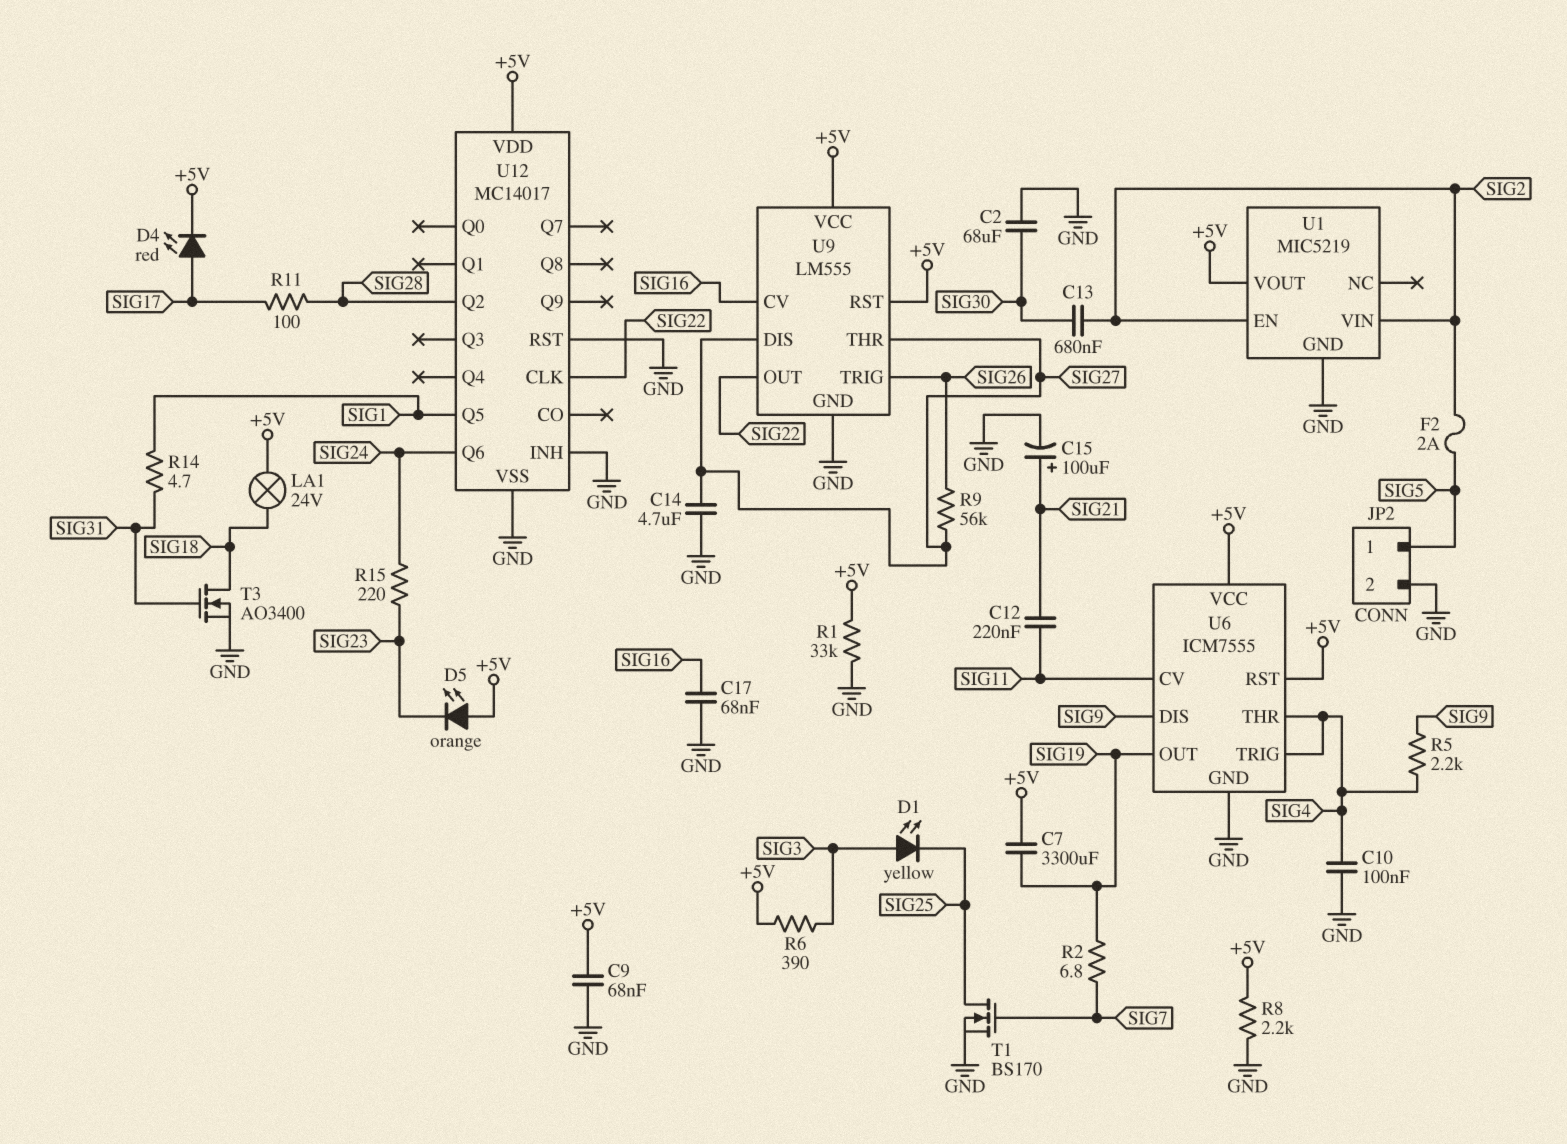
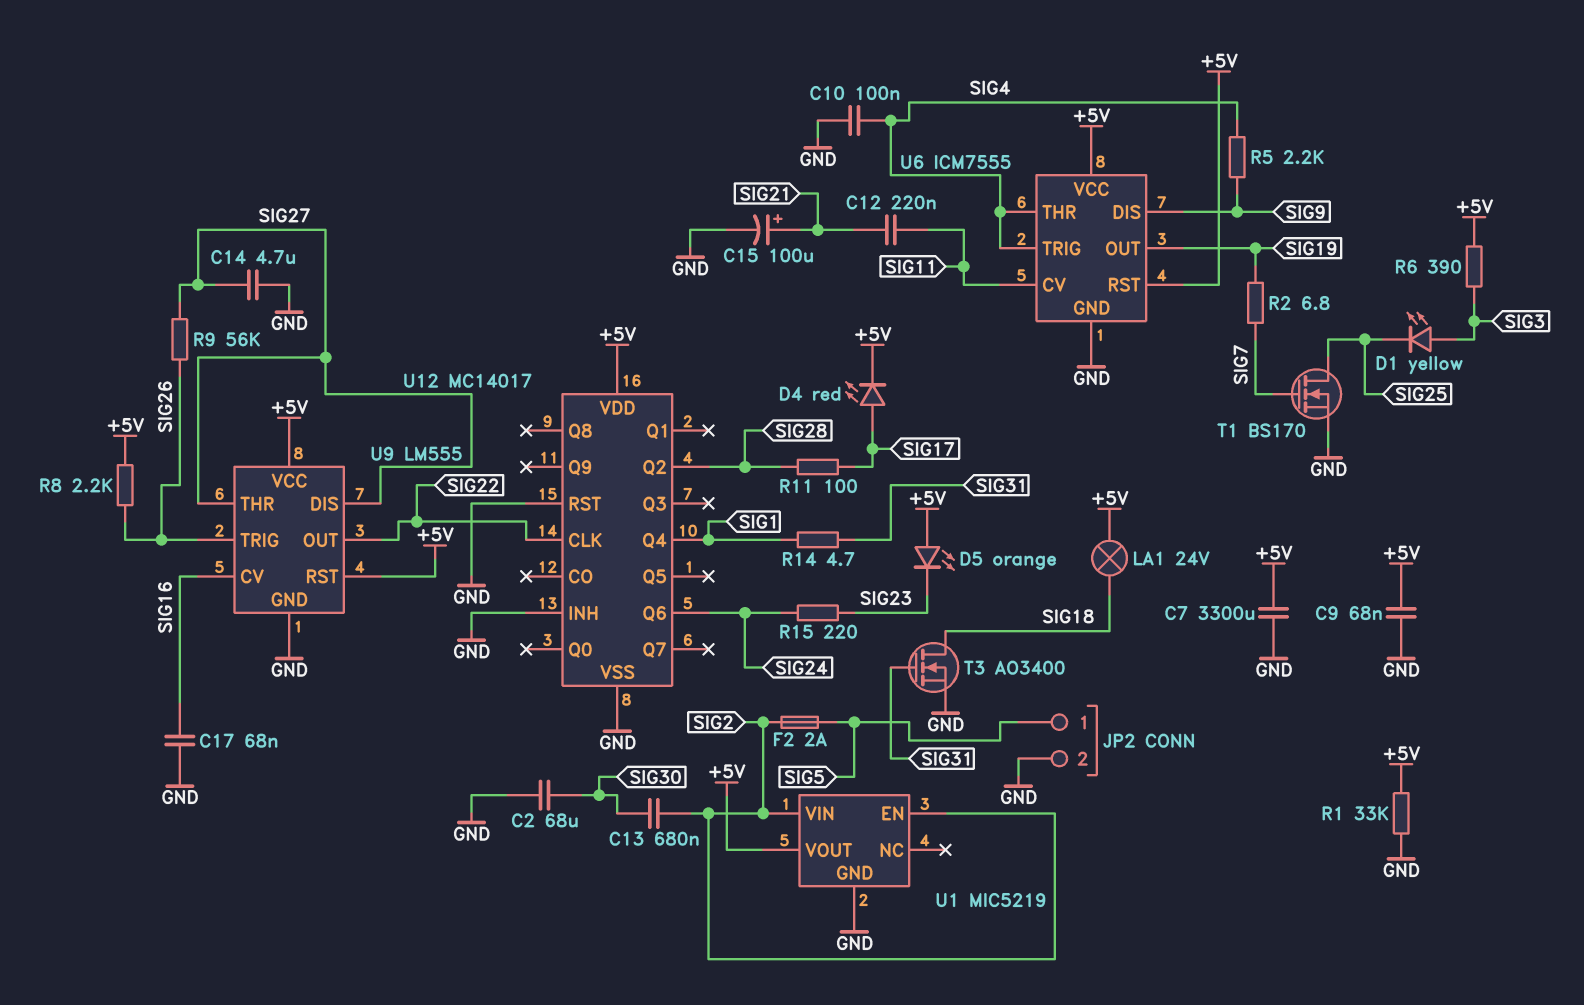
C7: 3300uF (+5V, SIG19) -> 3300uF (+5V, GND)
R8: 2.2k (+5V, GND) -> 2.2k (+5V, SIG26)
U12 pin Q4: none -> SIG1
U12 pin Q5: SIG1 -> none

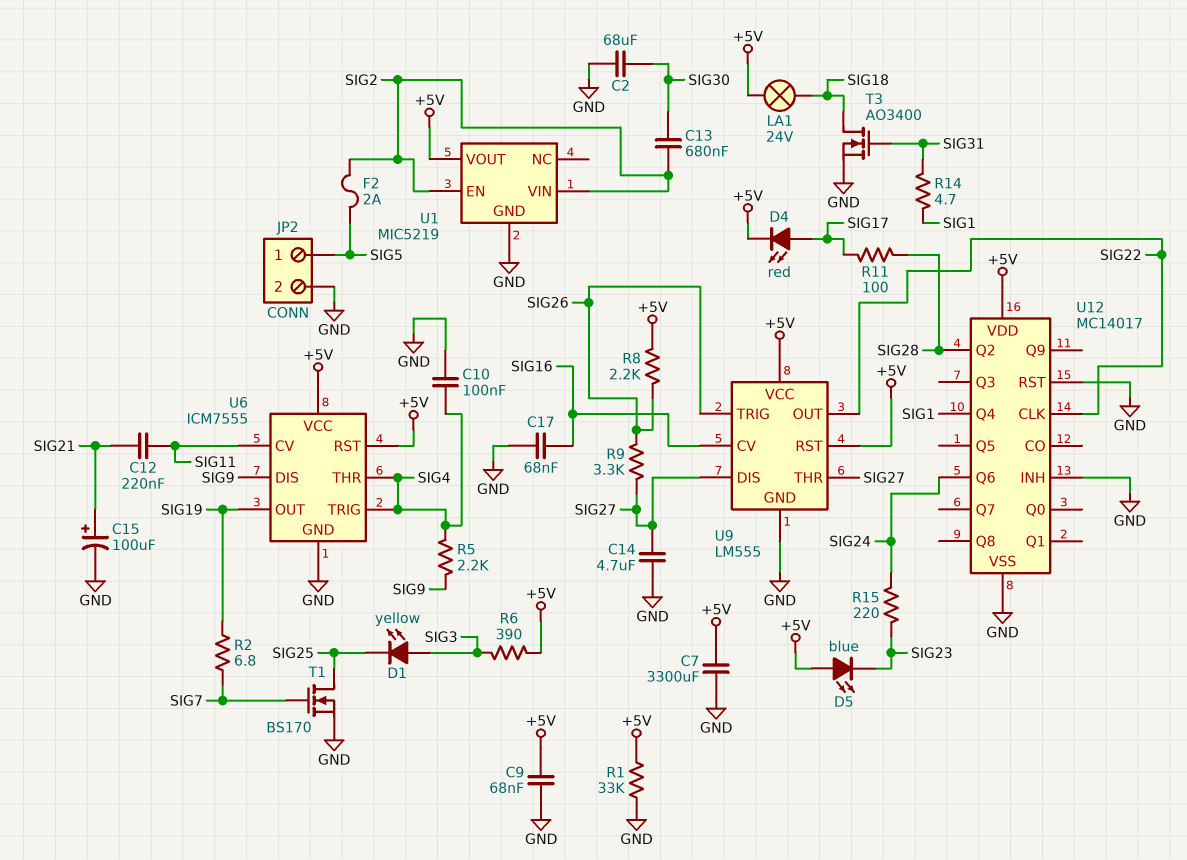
D5: LED orange (A +5V, K SIG23) -> LED blue (A +5V, K SIG23)
R9: 56k (SIG26, SIG27) -> 3.3k (SIG26, SIG27)

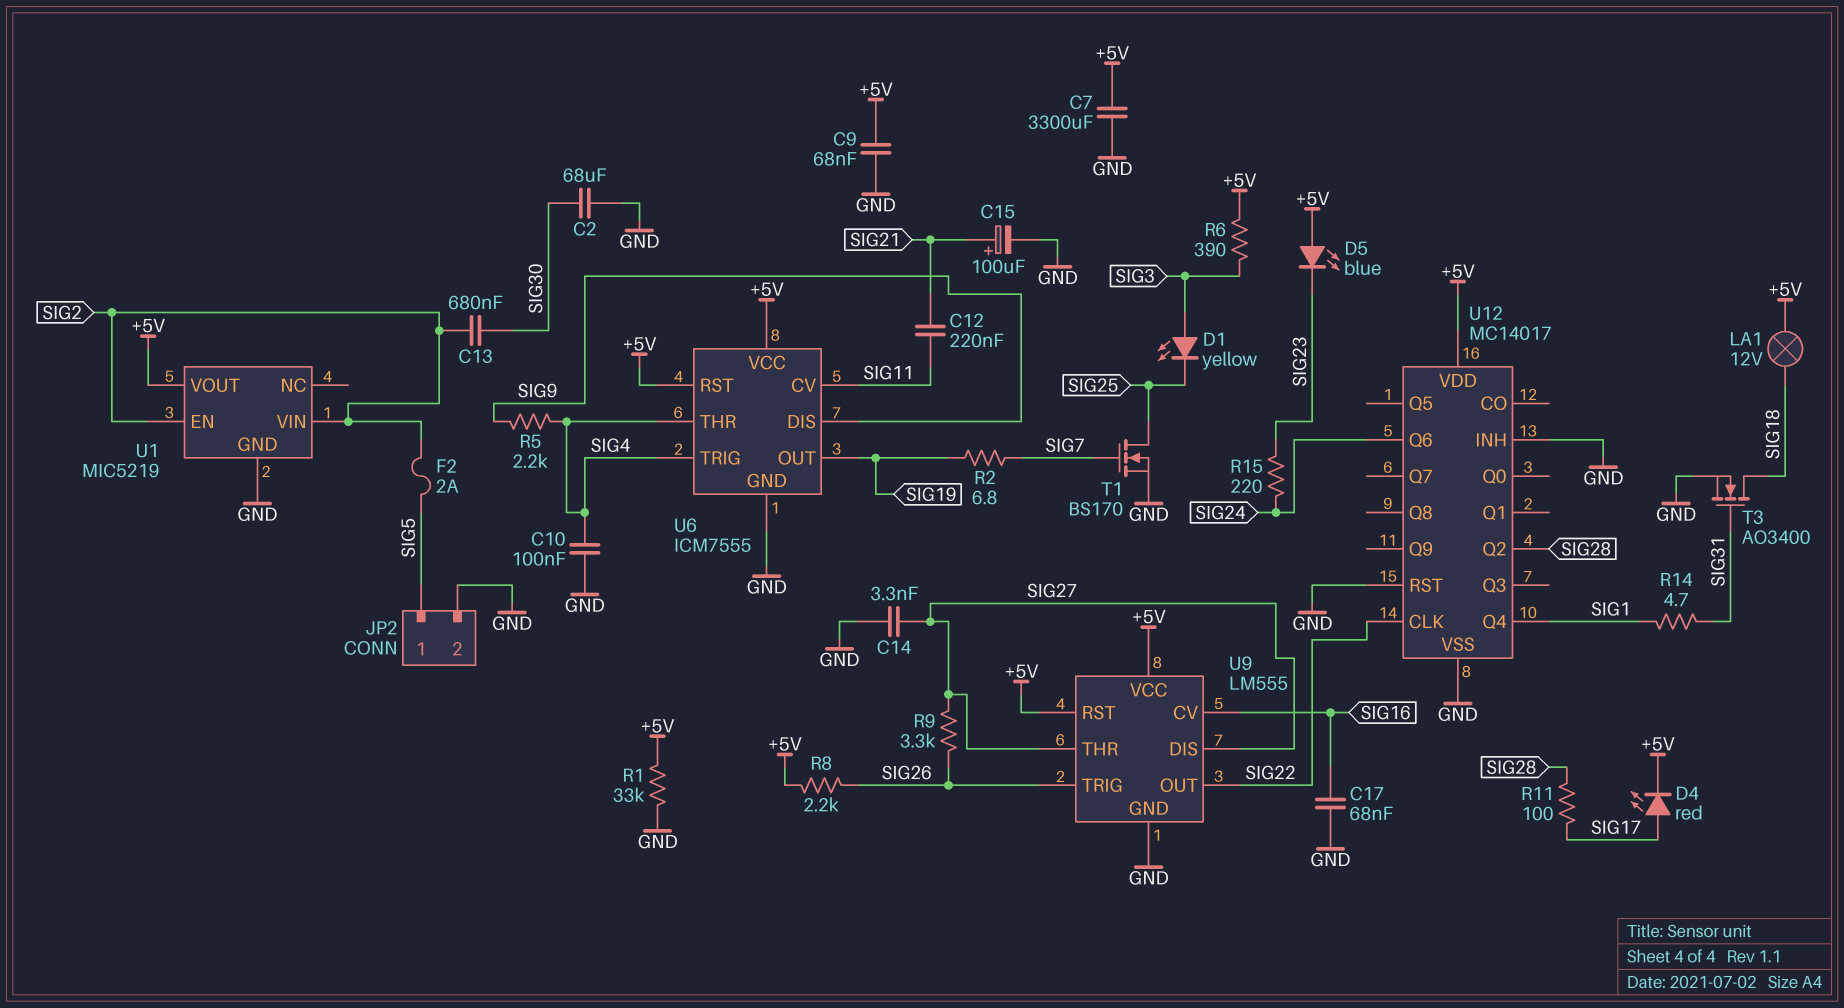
C14: 4.7uF (GND, SIG27) -> 3.3nF (GND, SIG27)
LA1: lamp 24V (+5V, SIG18) -> lamp 12V (+5V, SIG18)

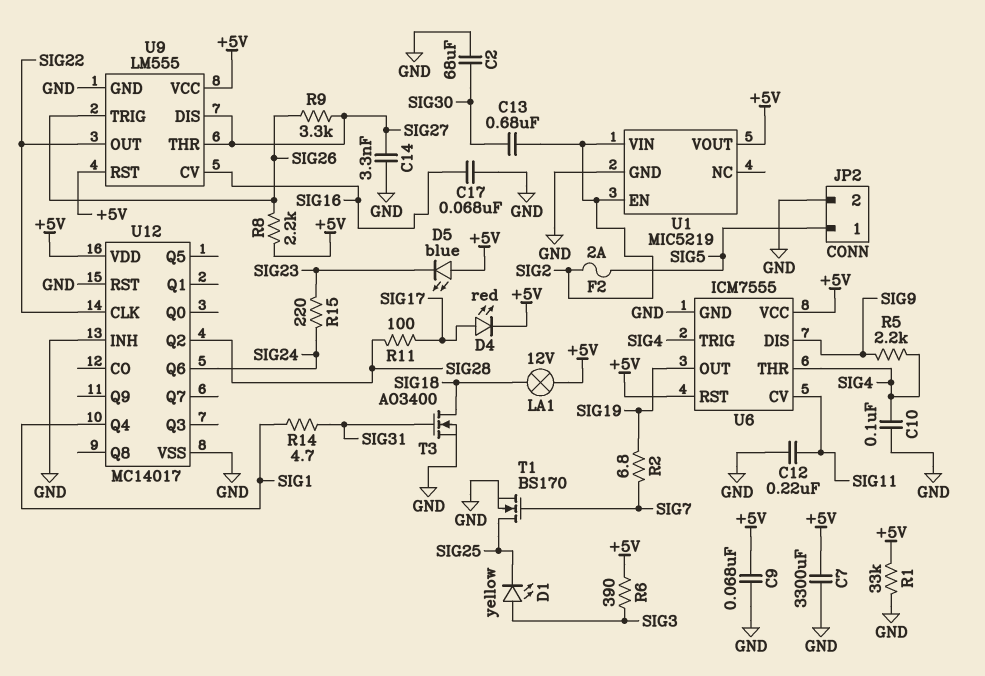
C12: 220nF (SIG11, SIG21) -> 220nF (GND, SIG11)
C15: 100uF (plus SIG21, minus GND) -> none

